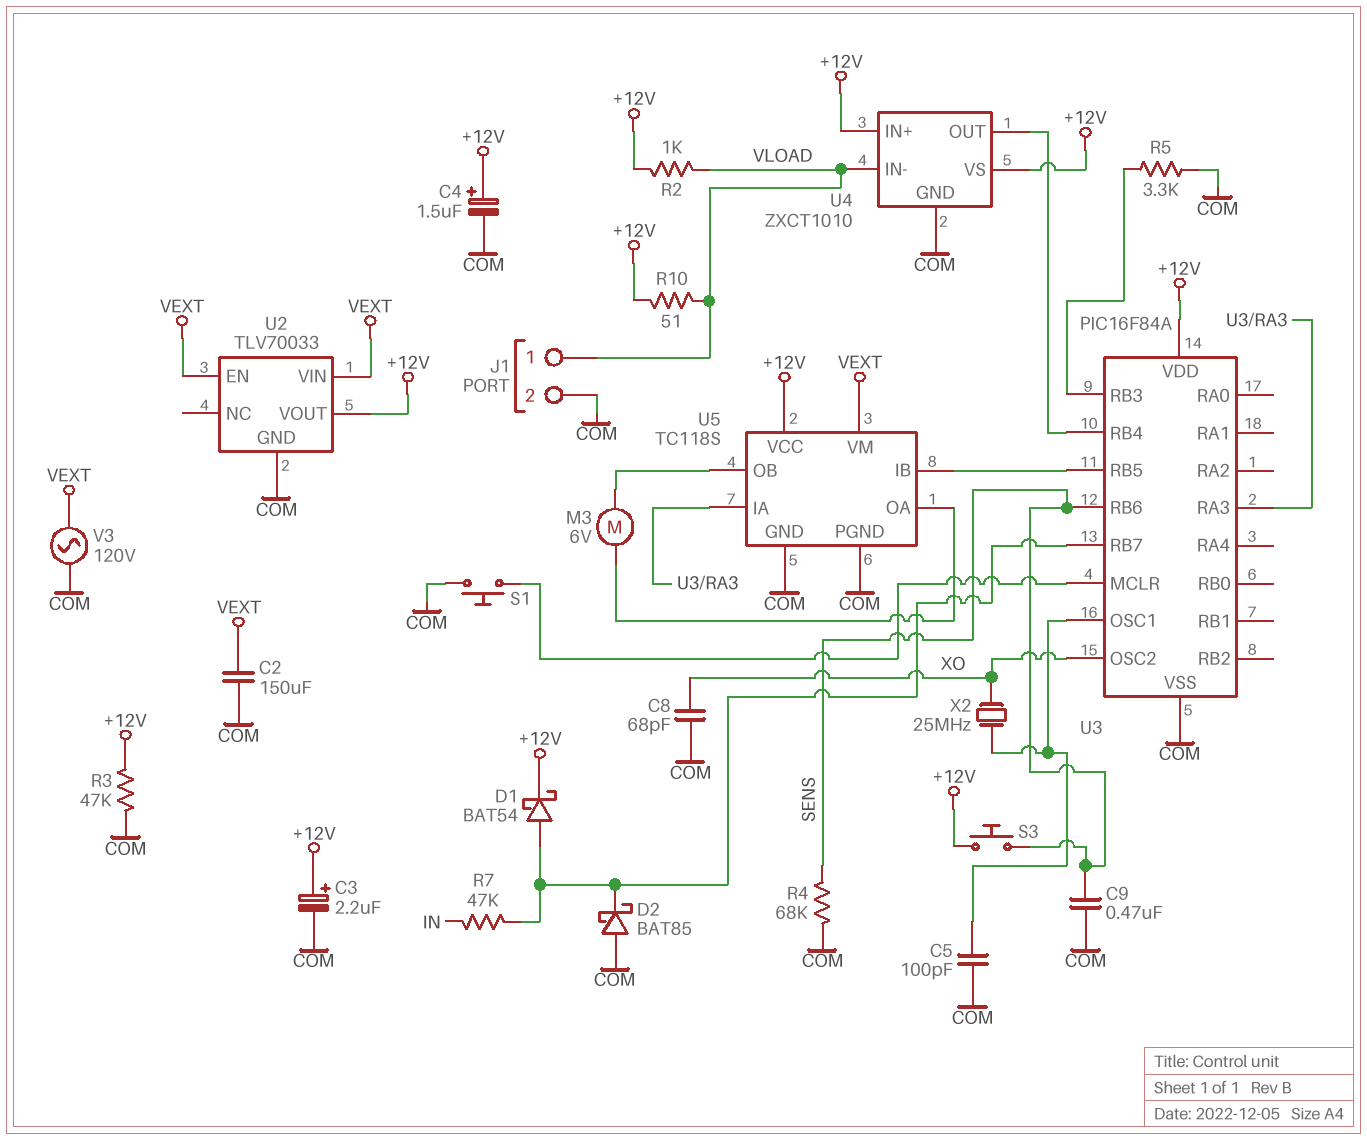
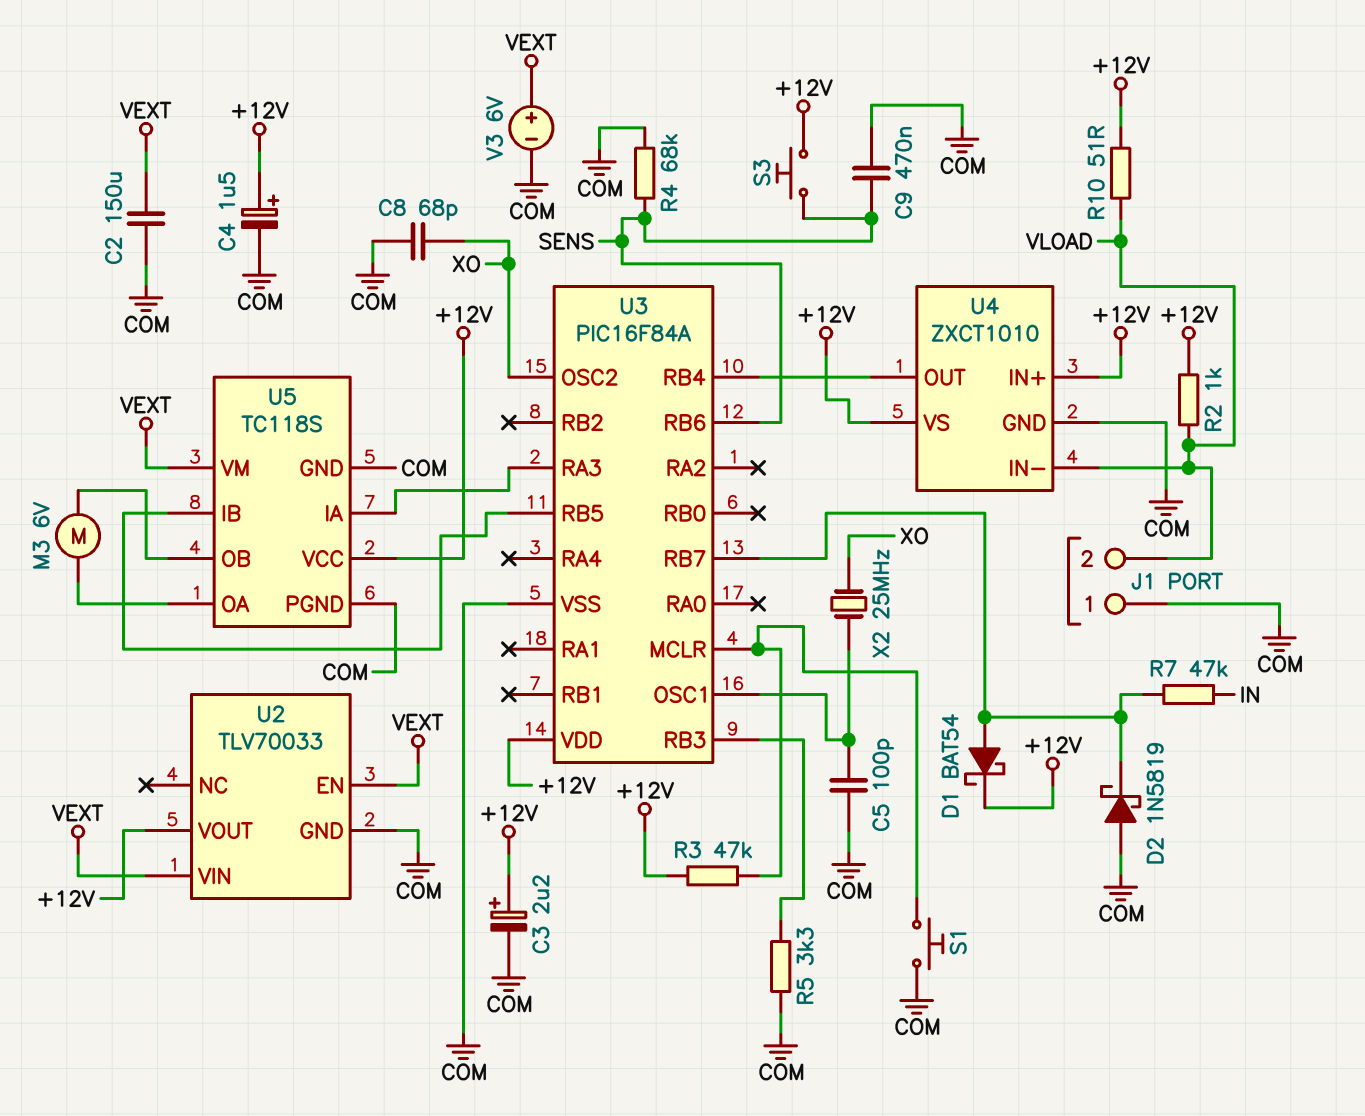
D2: schottky BAT85 (A COM, K U3/RB7) -> schottky 1N5819 (A COM, K U3/RB7)
J1 pin 1: VLOAD -> COM
J1 pin 2: COM -> VLOAD
R3: 47k (+12V, COM) -> 47k (+12V, U3/MCLR)
V3: AC 120V (COM, VEXT) -> 6V (plus VEXT, minus COM)

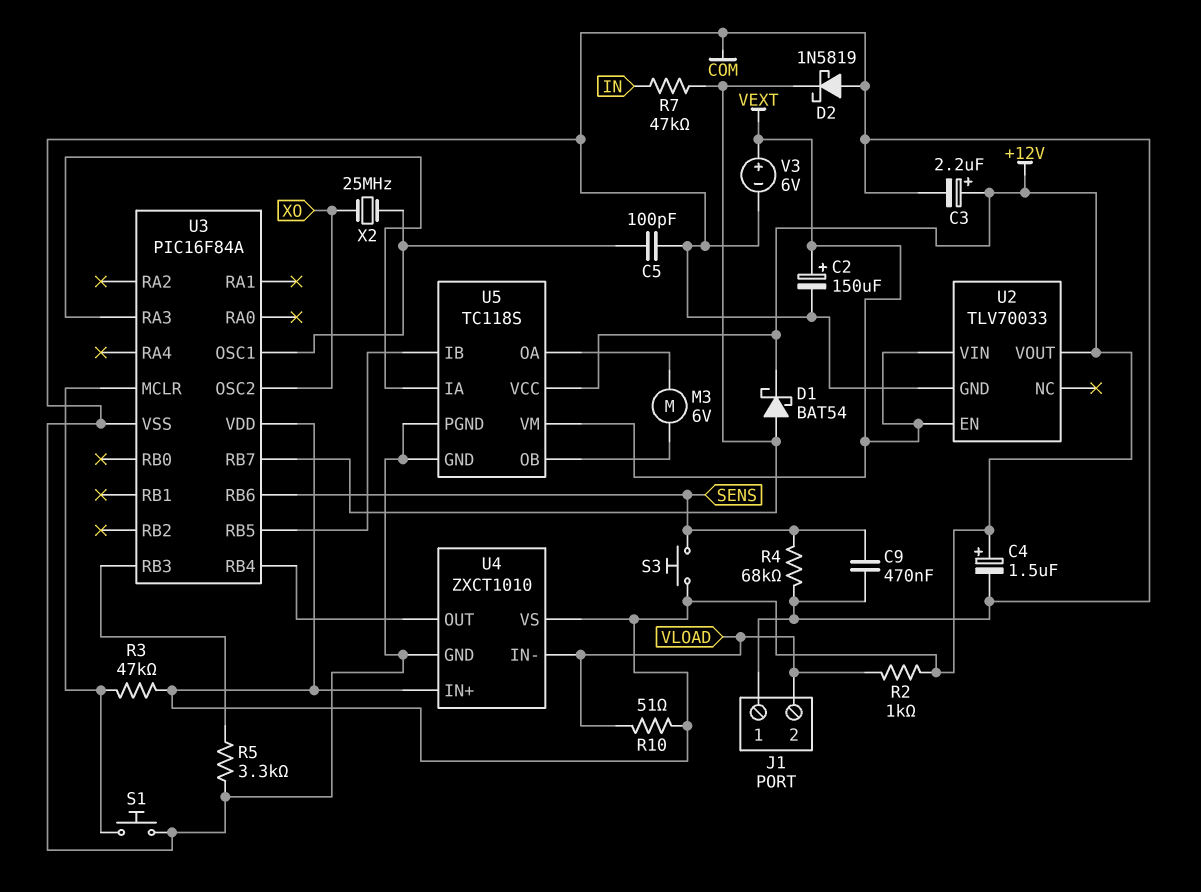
C2: 150uF (COM, VEXT) -> 150uF (plus VEXT, minus COM)
C8: 68pF (COM, XO) -> none

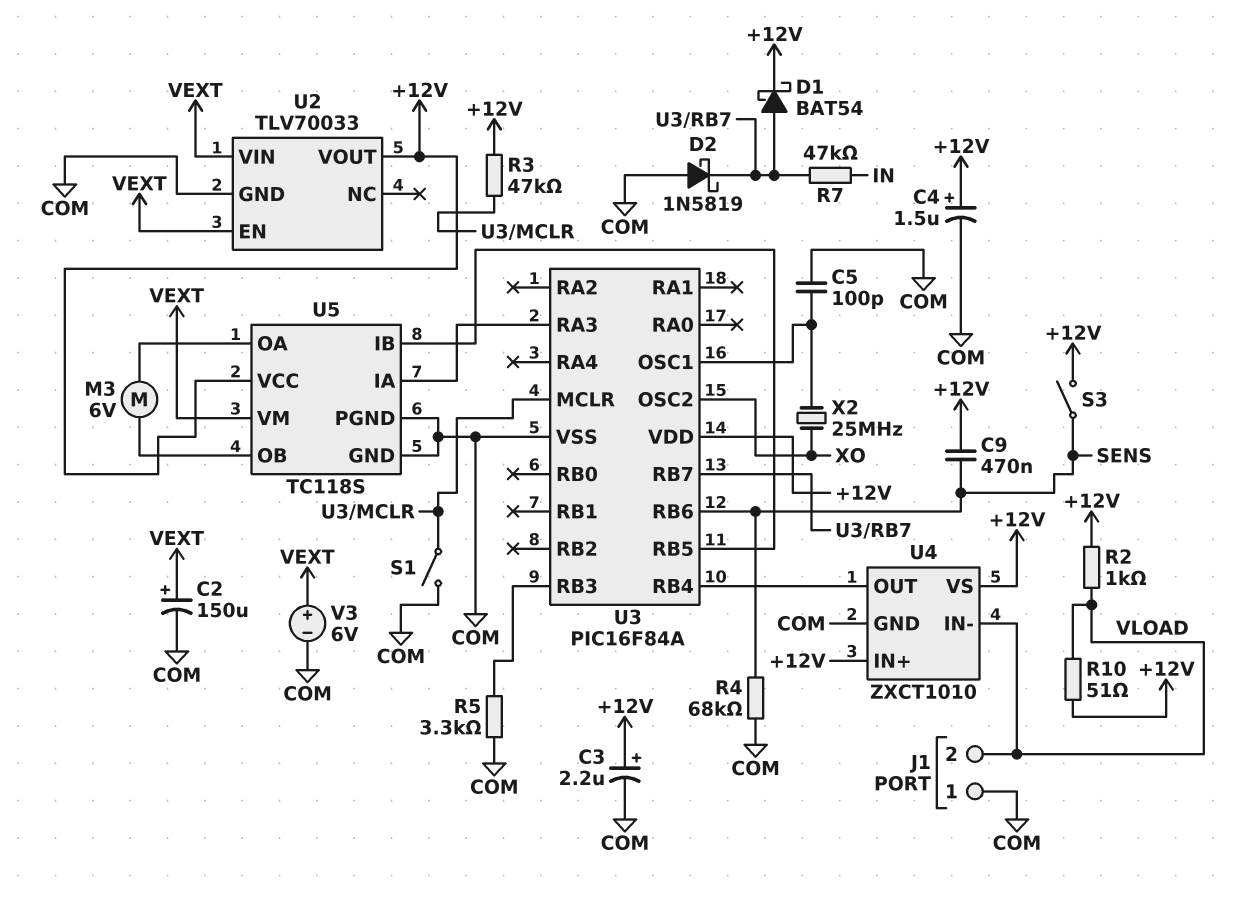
C9: 470nF (COM, SENS) -> 470nF (+12V, SENS)
S1: button (COM, U3/MCLR) -> switch (COM, U3/MCLR)
S3: button (+12V, SENS) -> switch (+12V, SENS)

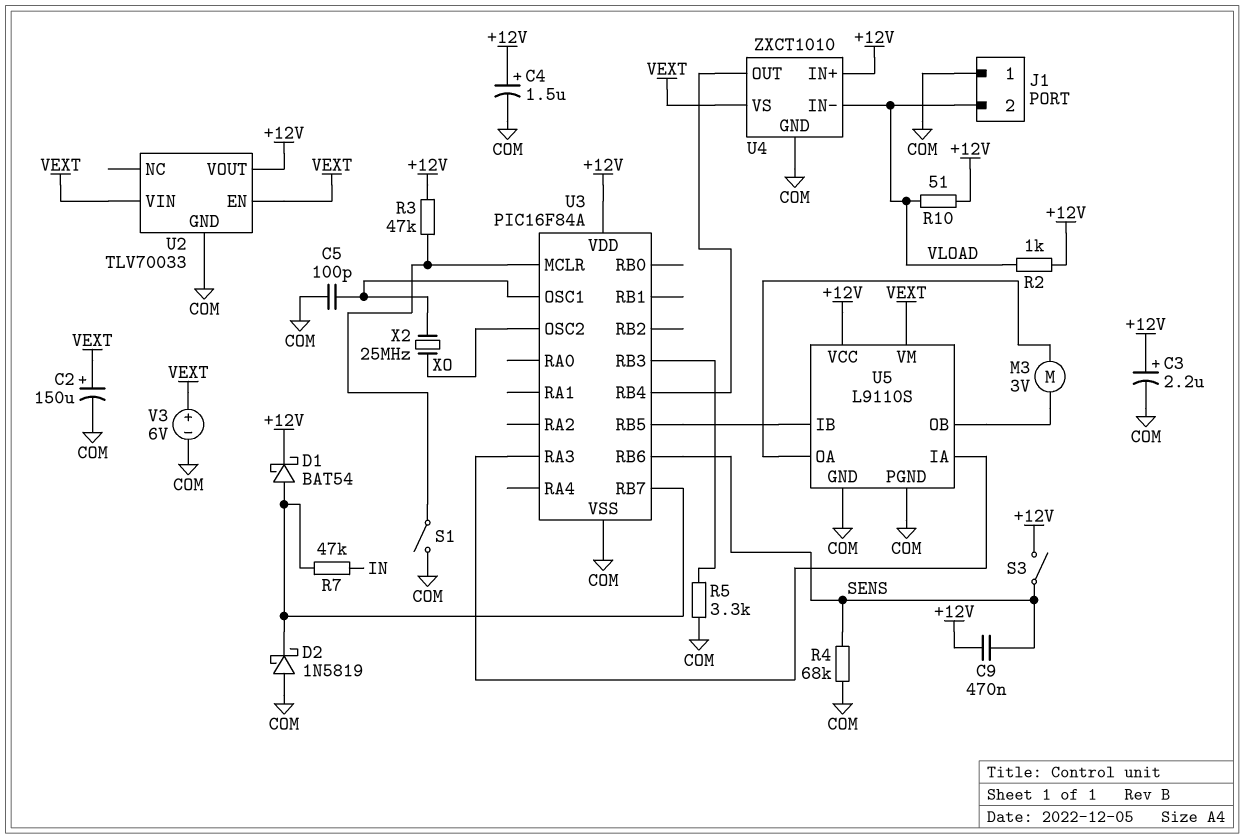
M3: motor 6V (U5/OA, U5/OB) -> motor 3V (U5/OA, U5/OB)
U4 pin VS: +12V -> VEXT
U5: TC118S -> L9110S

